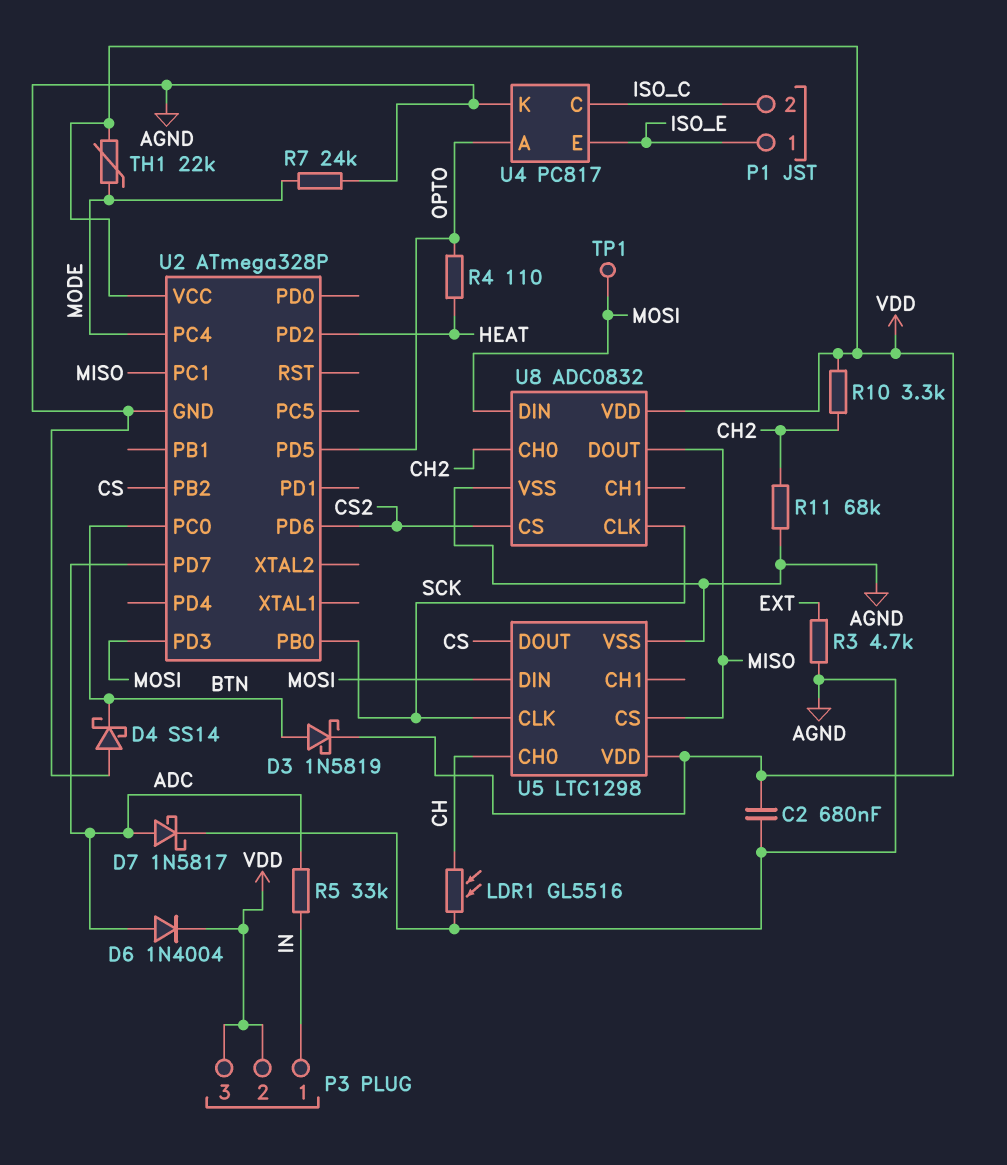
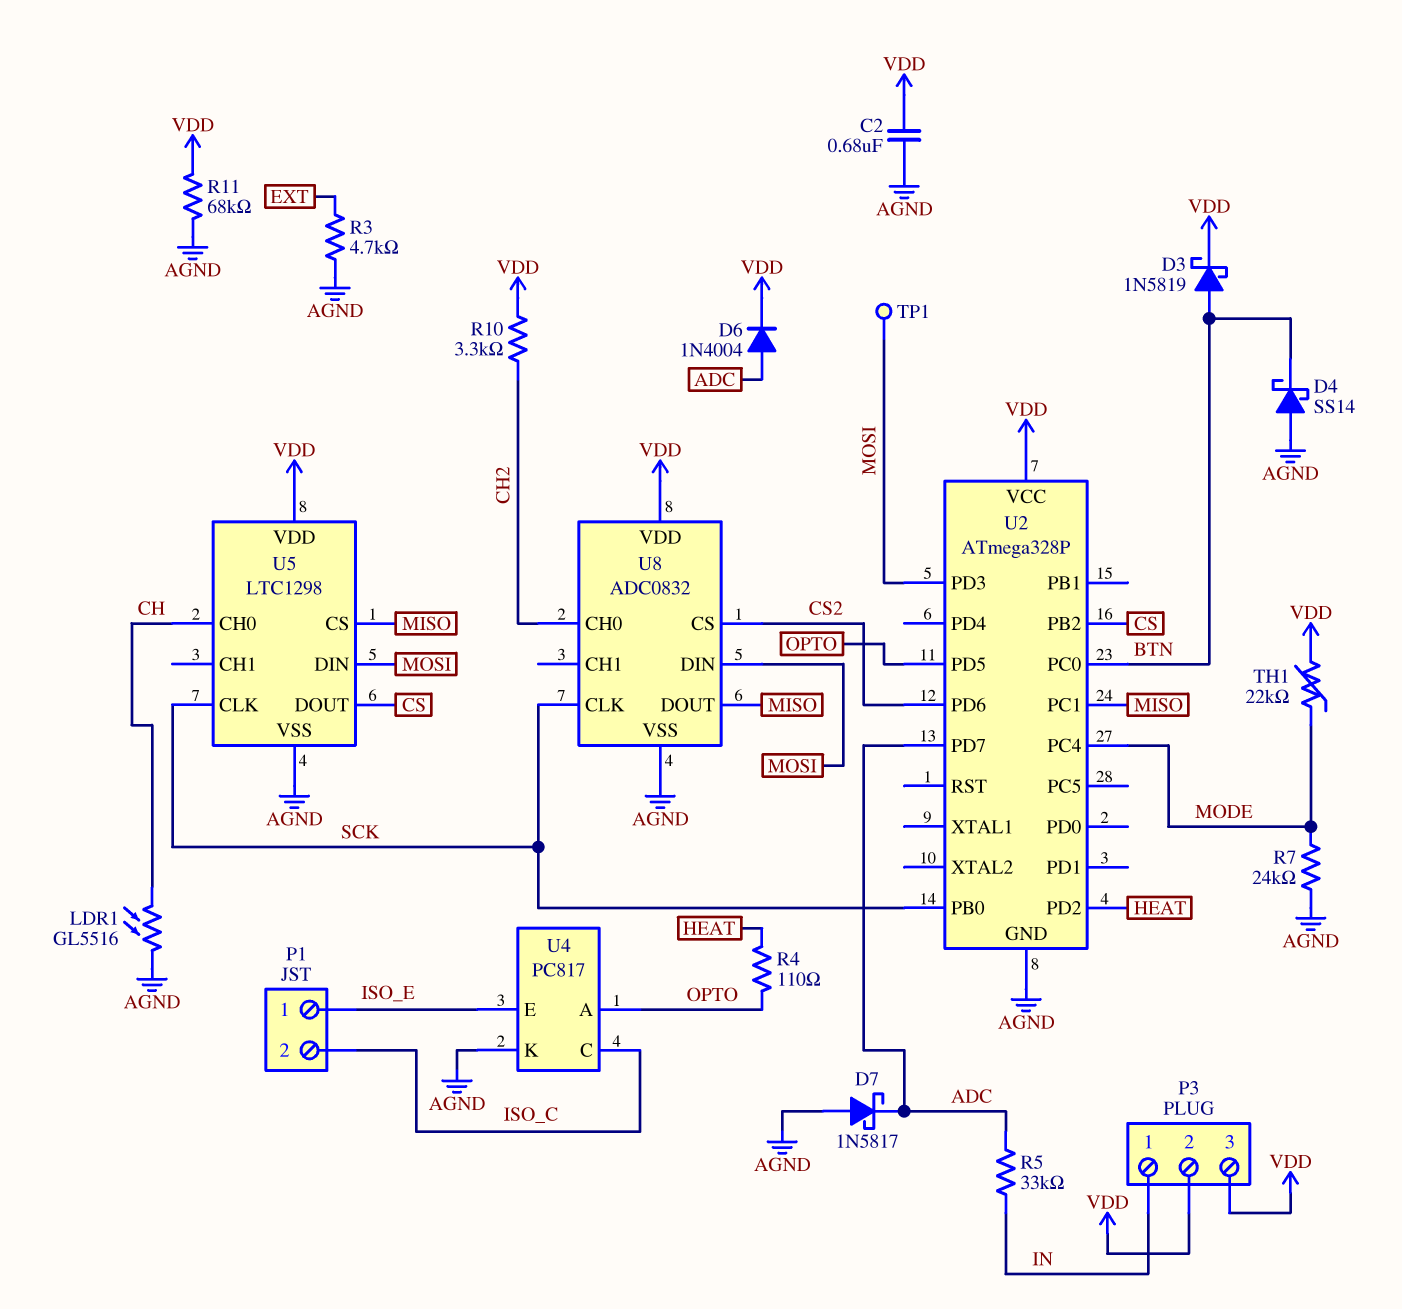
D7: schottky 1N5817 (A ADC, K AGND) -> schottky 1N5817 (A AGND, K ADC)
R11: 68k (AGND, CH2) -> 68k (AGND, VDD)

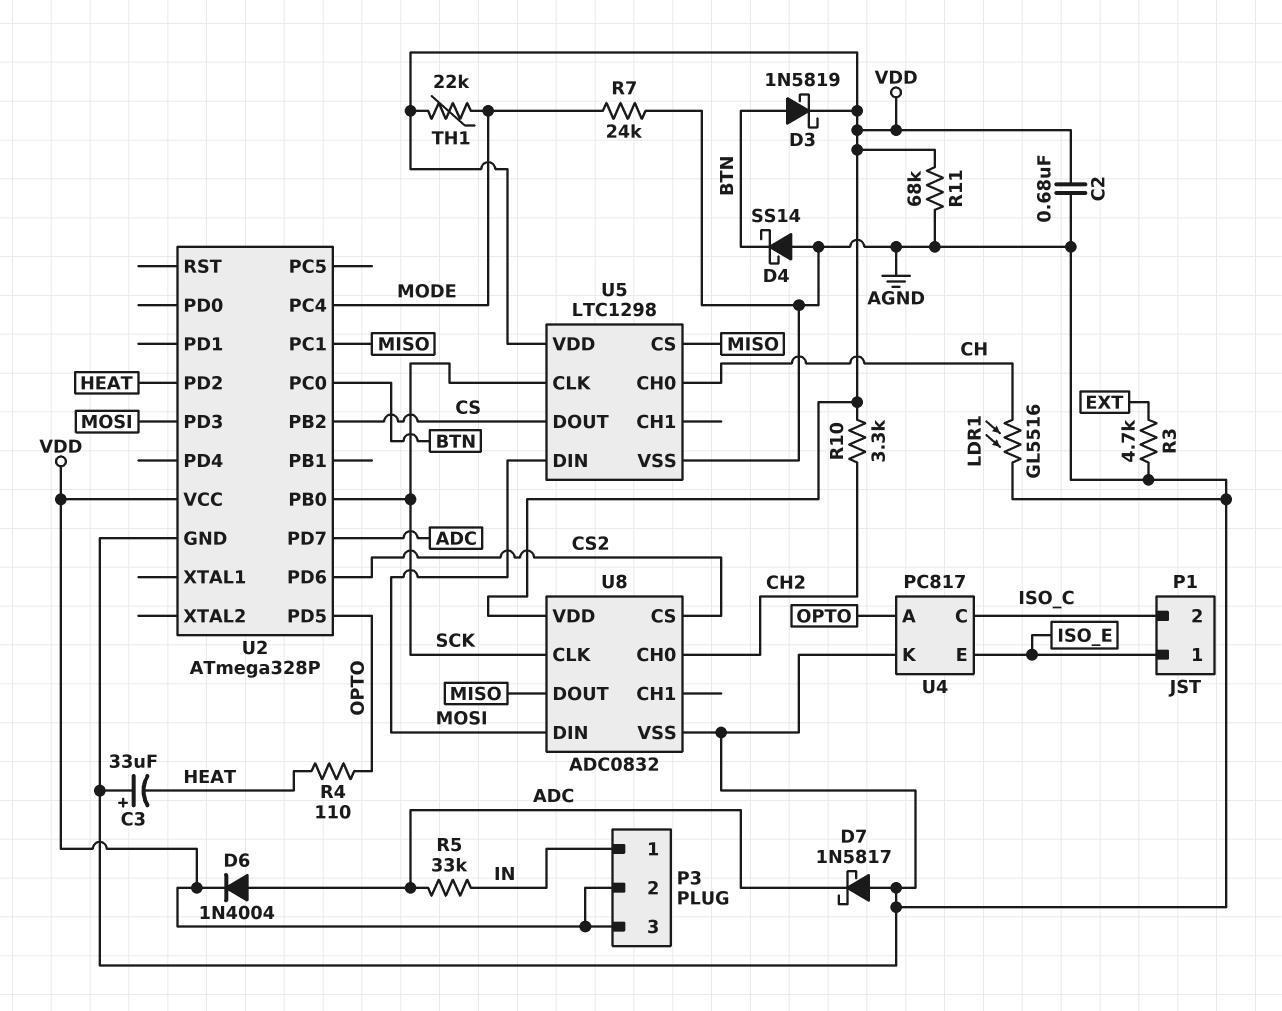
C3: none -> 33uF (plus AGND, minus HEAT)
TP1: test point (MOSI) -> none

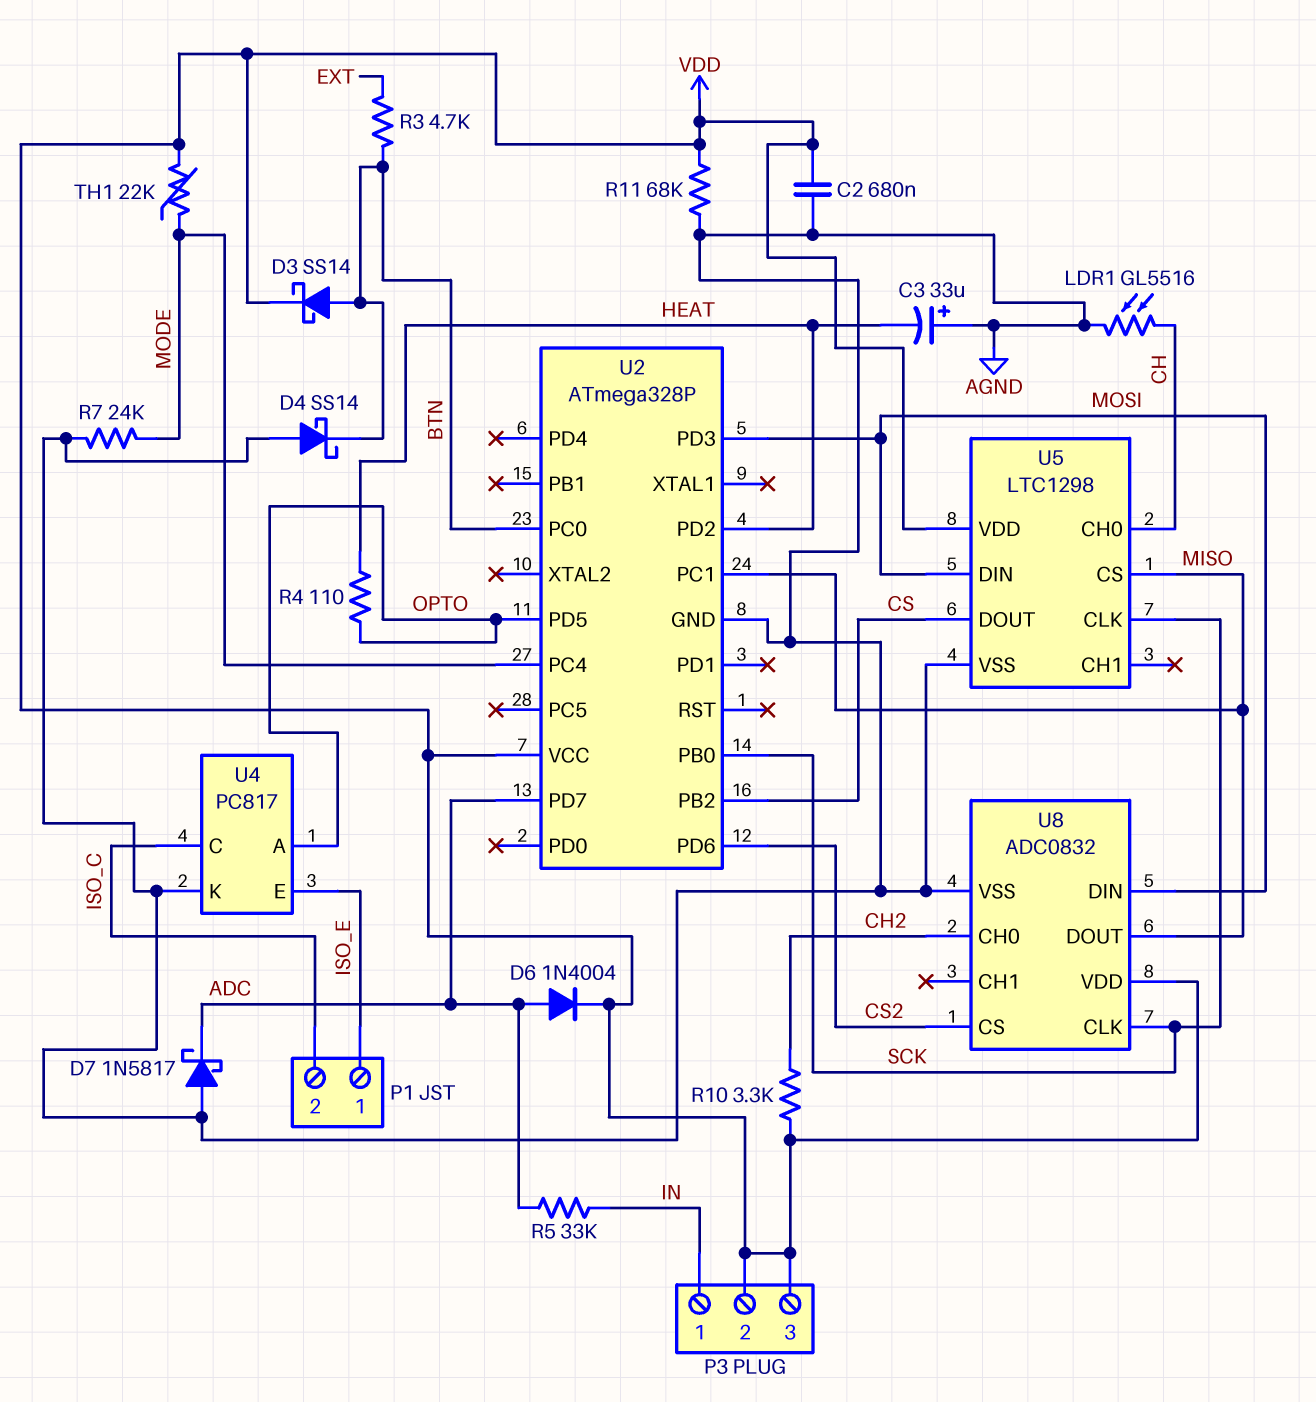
D3: schottky 1N5819 (A BTN, K VDD) -> schottky SS14 (A BTN, K VDD)
R3: 4.7k (AGND, EXT) -> 4.7k (BTN, EXT)

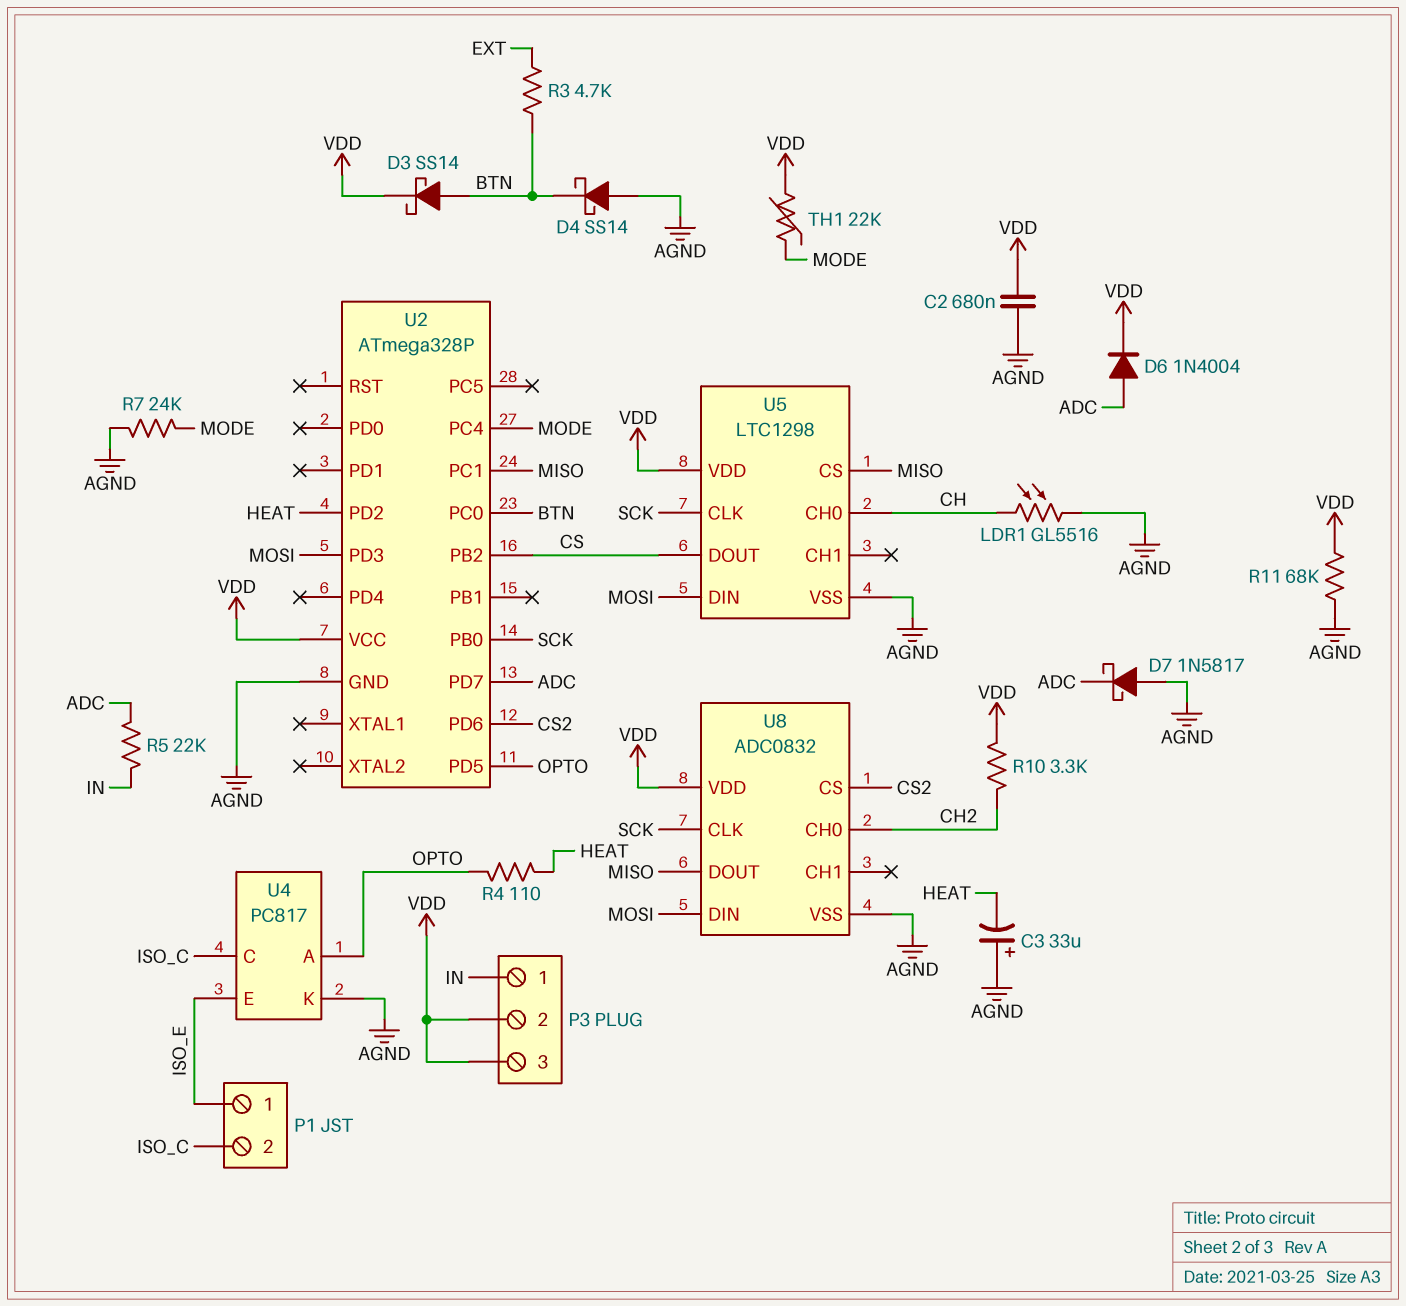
R5: 33k (ADC, IN) -> 22k (ADC, IN)

